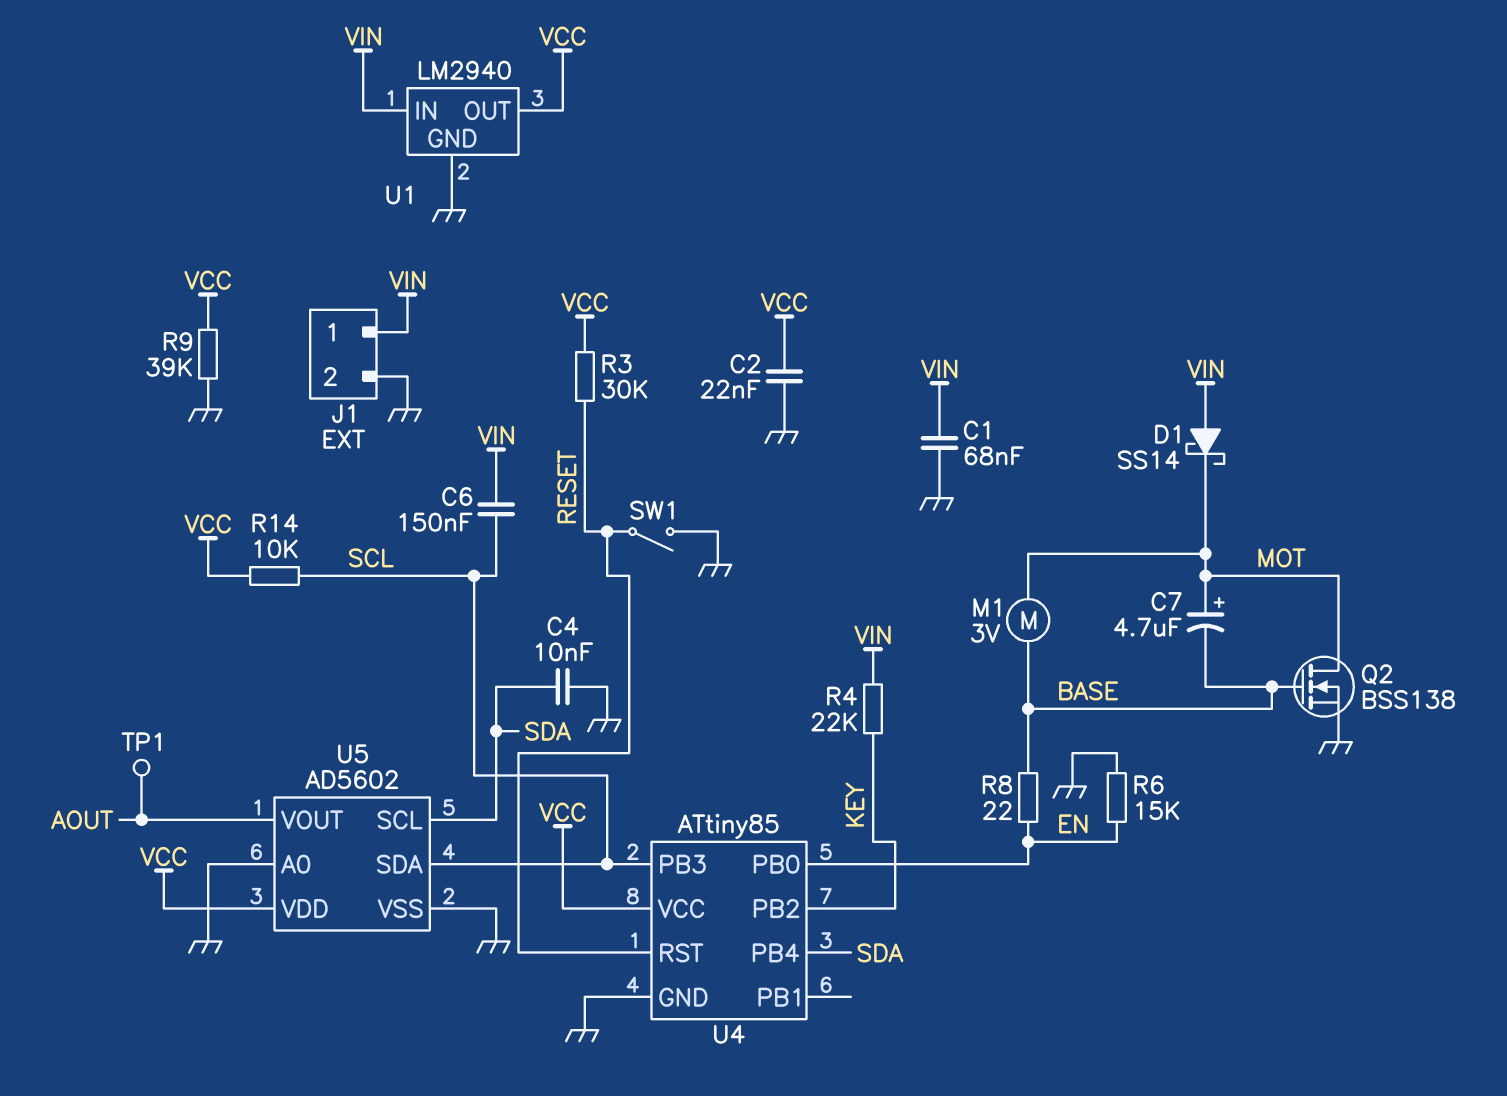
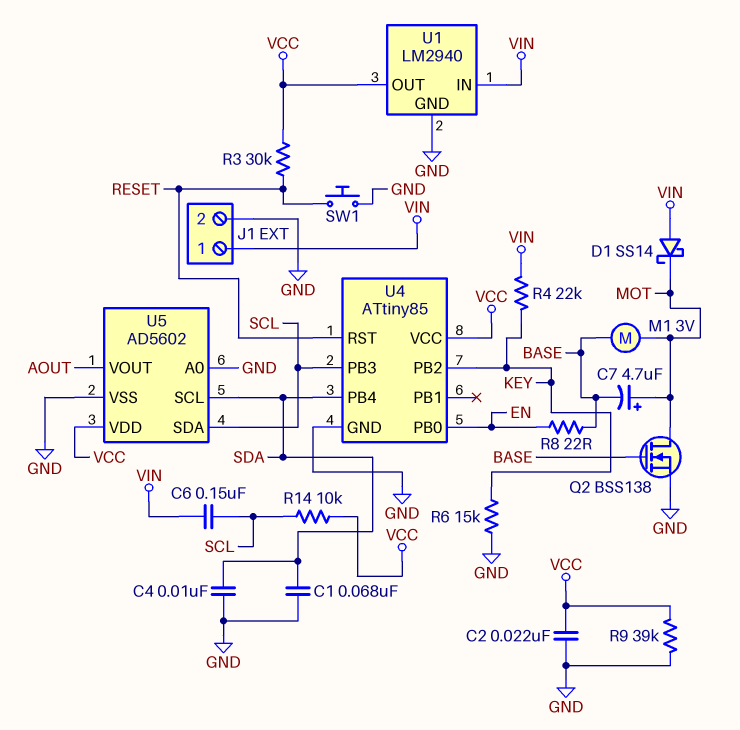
C1: 68nF (GND, VIN) -> 68nF (GND, SDA)
R6: 15k (EN, GND) -> 15k (GND, KEY)
SW1: switch (GND, RESET) -> button (GND, RESET)
TP1: test point (AOUT) -> none

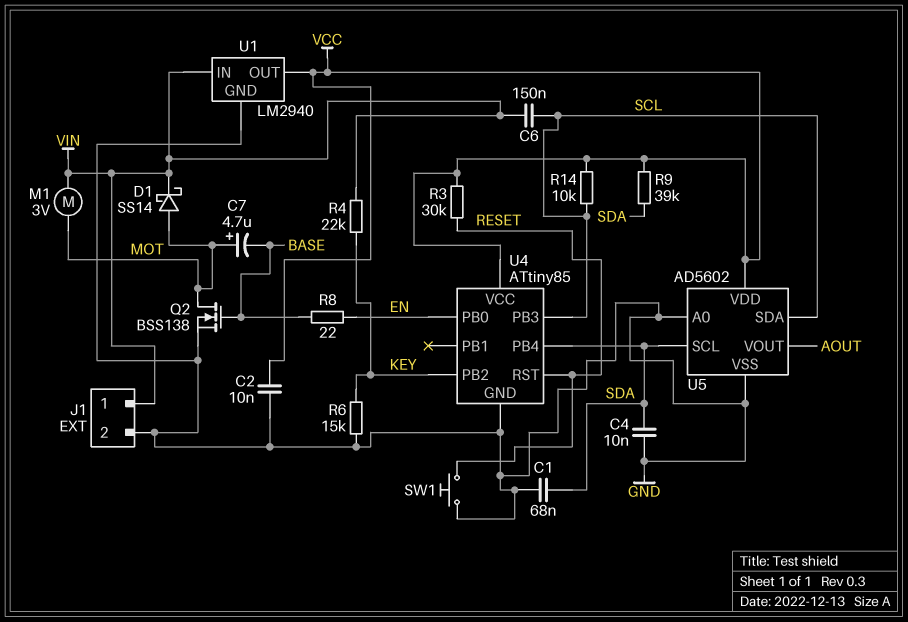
C2: 22nF (GND, VCC) -> 10nF (GND, VCC)
D1: schottky SS14 (A VIN, K MOT) -> schottky SS14 (A MOT, K VIN)
M1: motor 3V (BASE, MOT) -> motor 3V (MOT, VIN)
R9: 39k (GND, VCC) -> 39k (SDA, VCC)

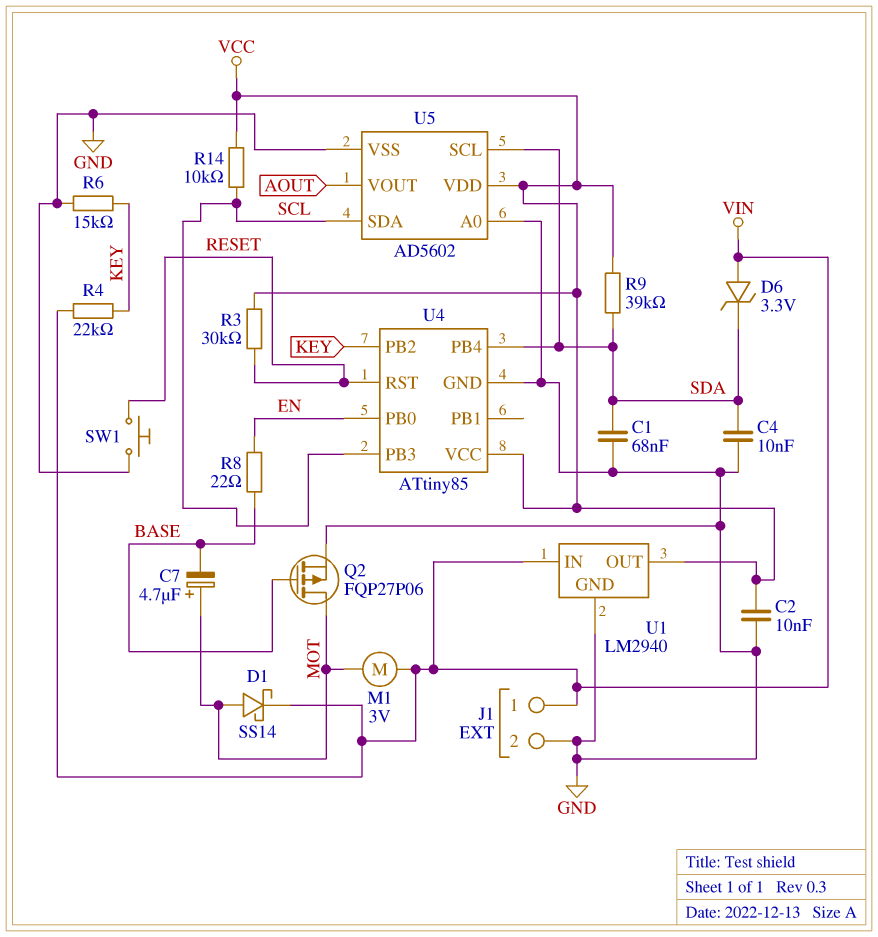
C6: 150nF (SCL, VIN) -> none
D6: none -> zener 3.3V (A VIN, K SDA)
Q2: NMOS BSS138 (G BASE, D MOT, S GND) -> PMOS FQP27P06 (G BASE, D MOT, S GND)

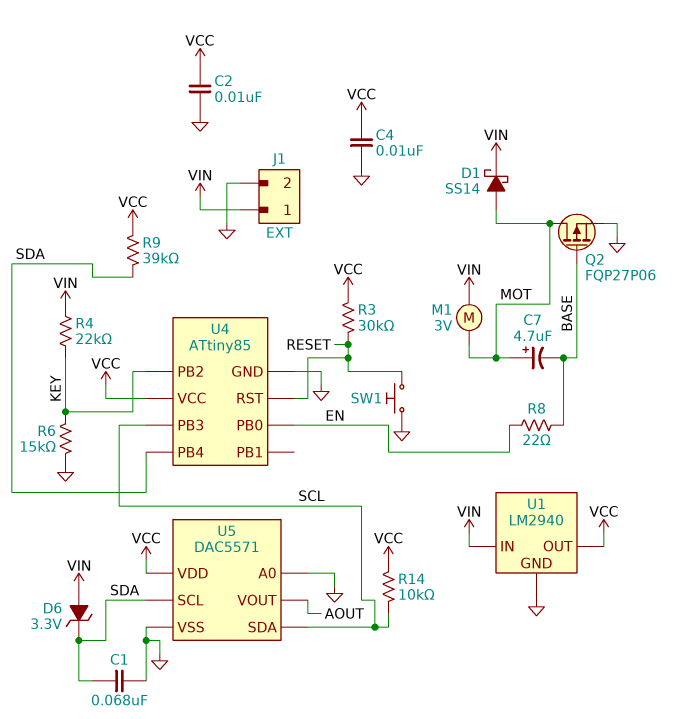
C4: 10nF (GND, SDA) -> 10nF (GND, VCC)
U5: AD5602 -> DAC5571

